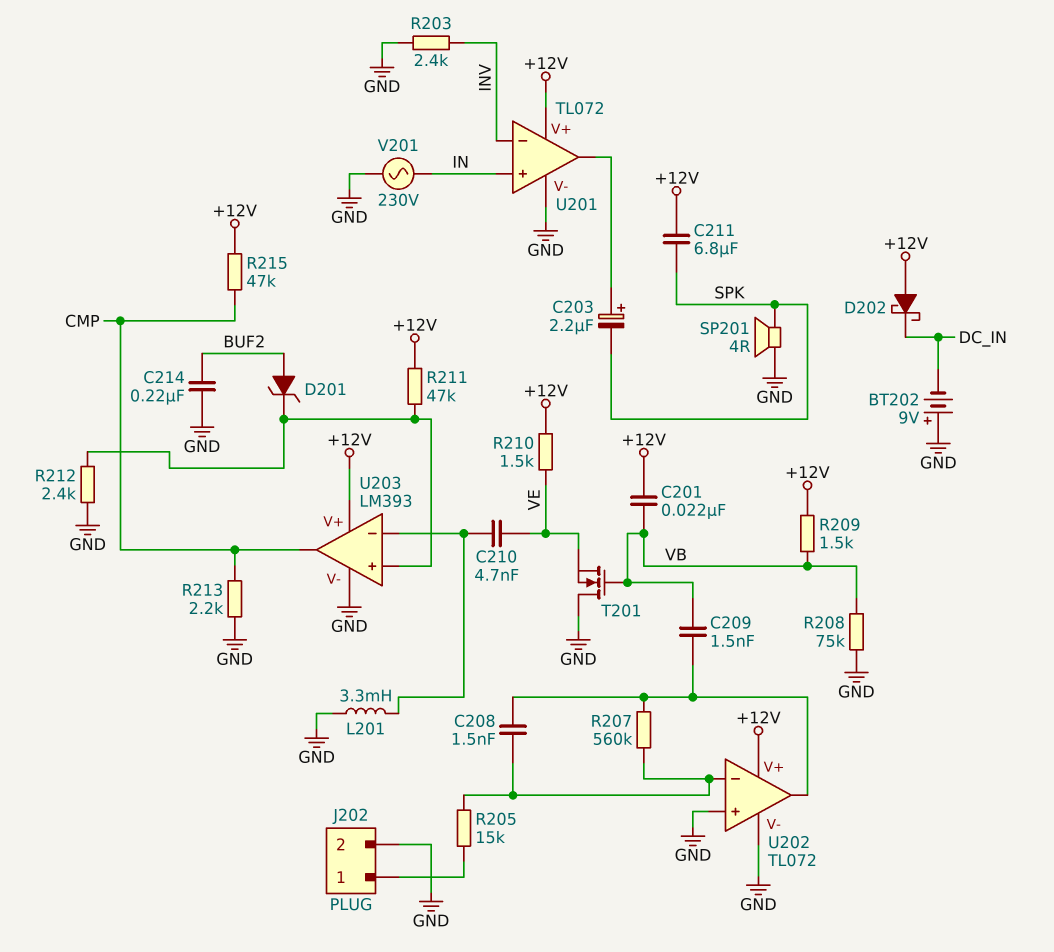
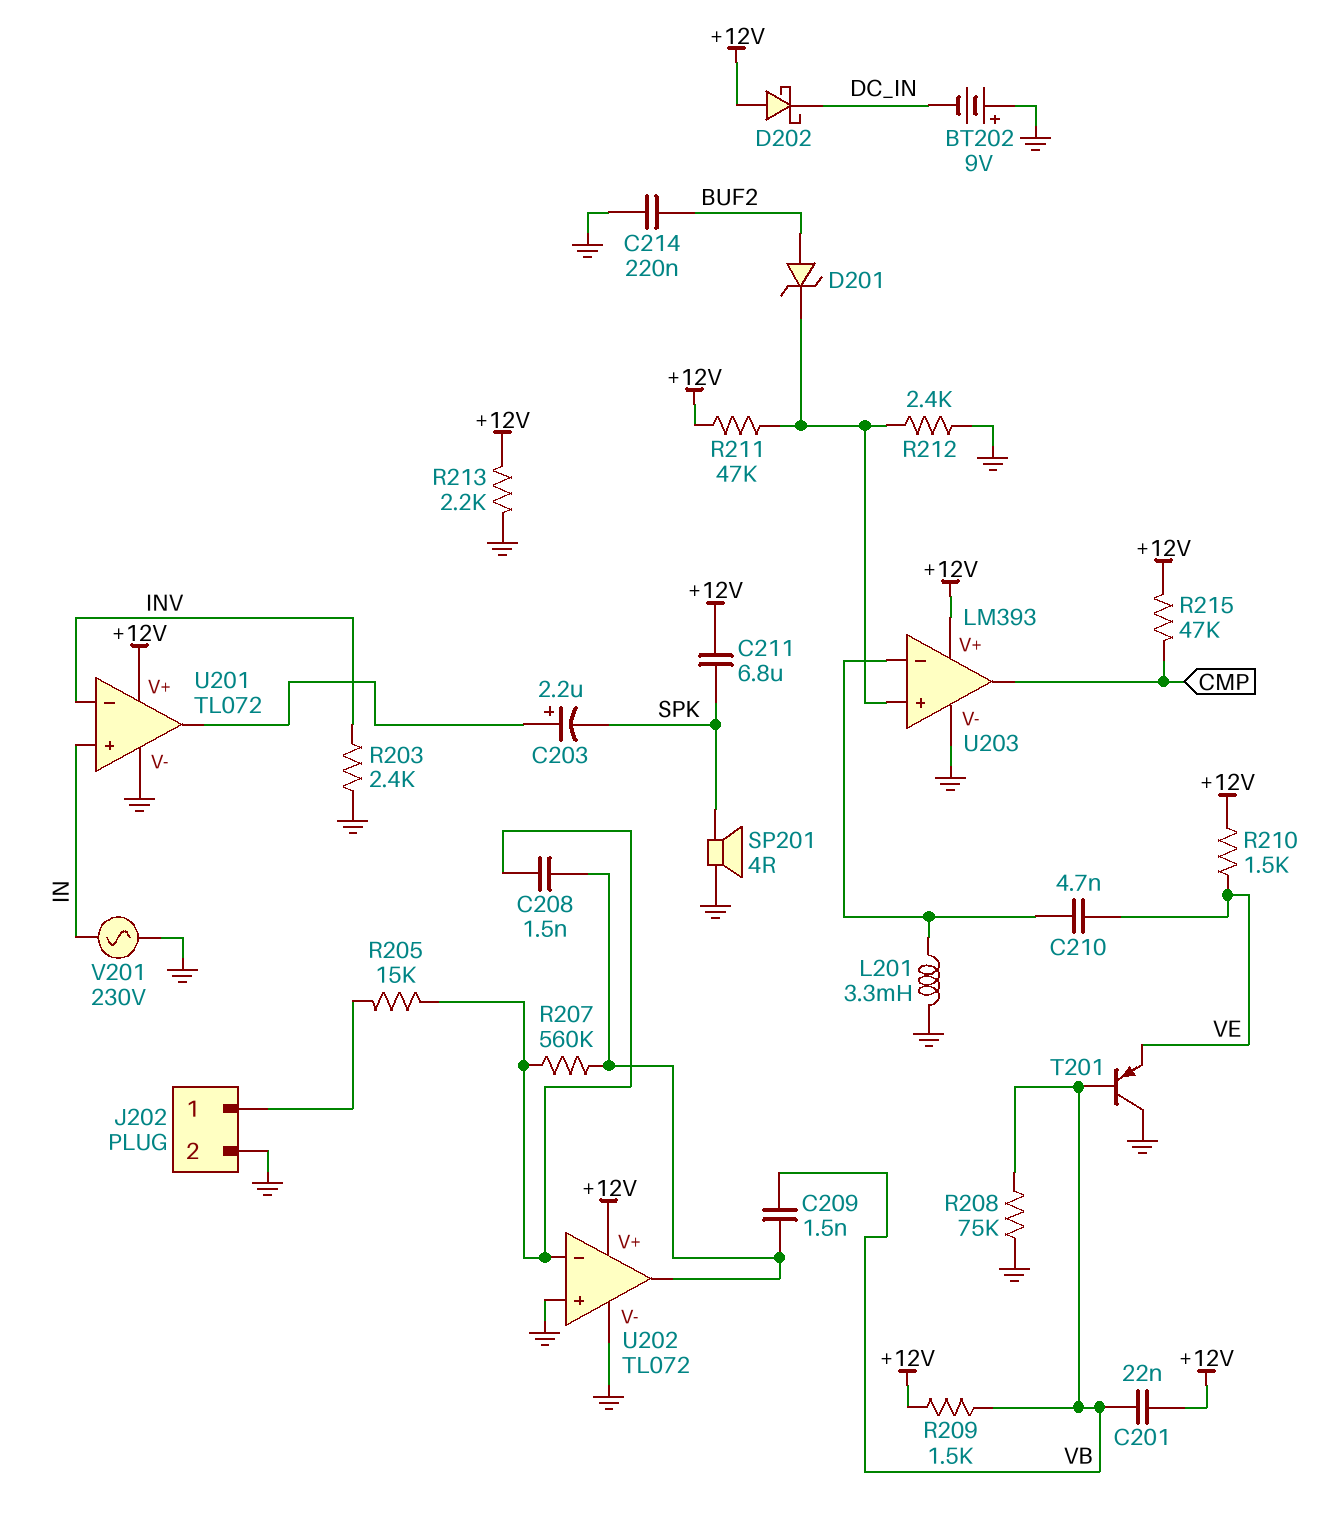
R213: 2.2k (CMP, GND) -> 2.2k (+12V, GND)
T201: NMOS (G VB, D GND, S VE) -> PNP (B VB, C GND, E VE)

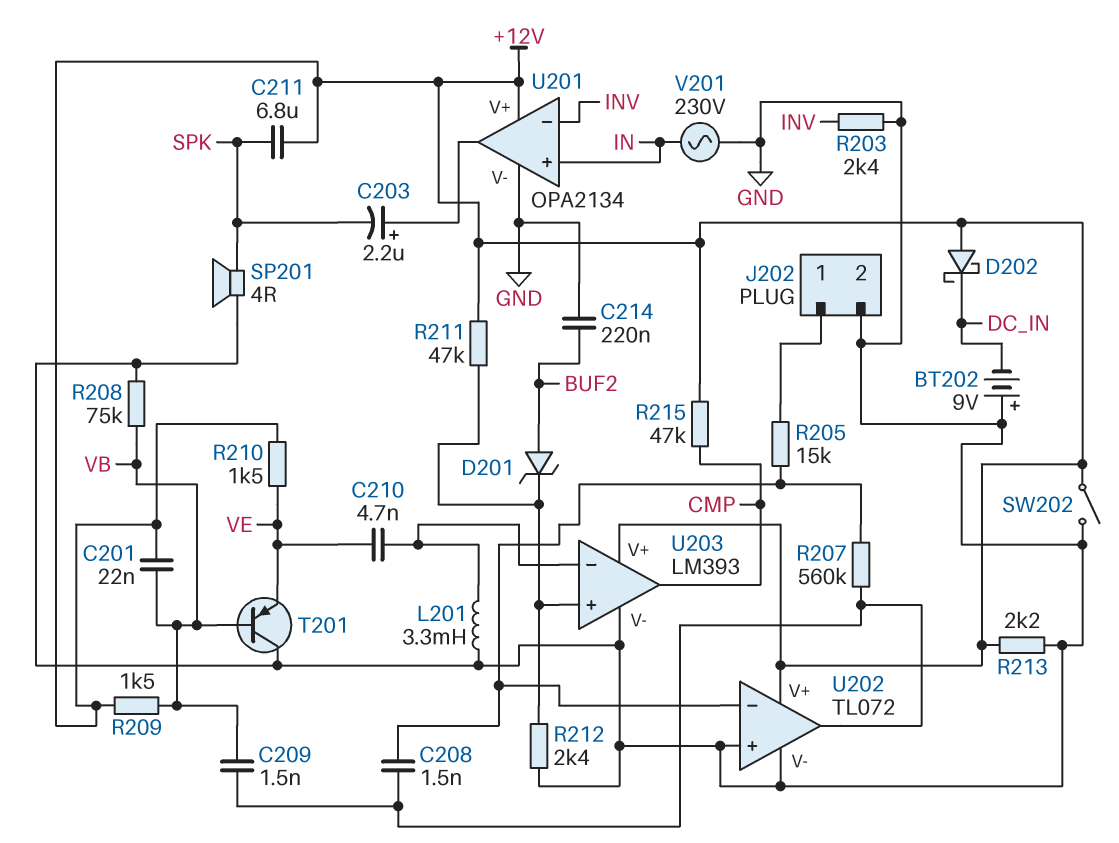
SW202: none -> switch (+12V, GND)
U201: TL072 -> OPA2134

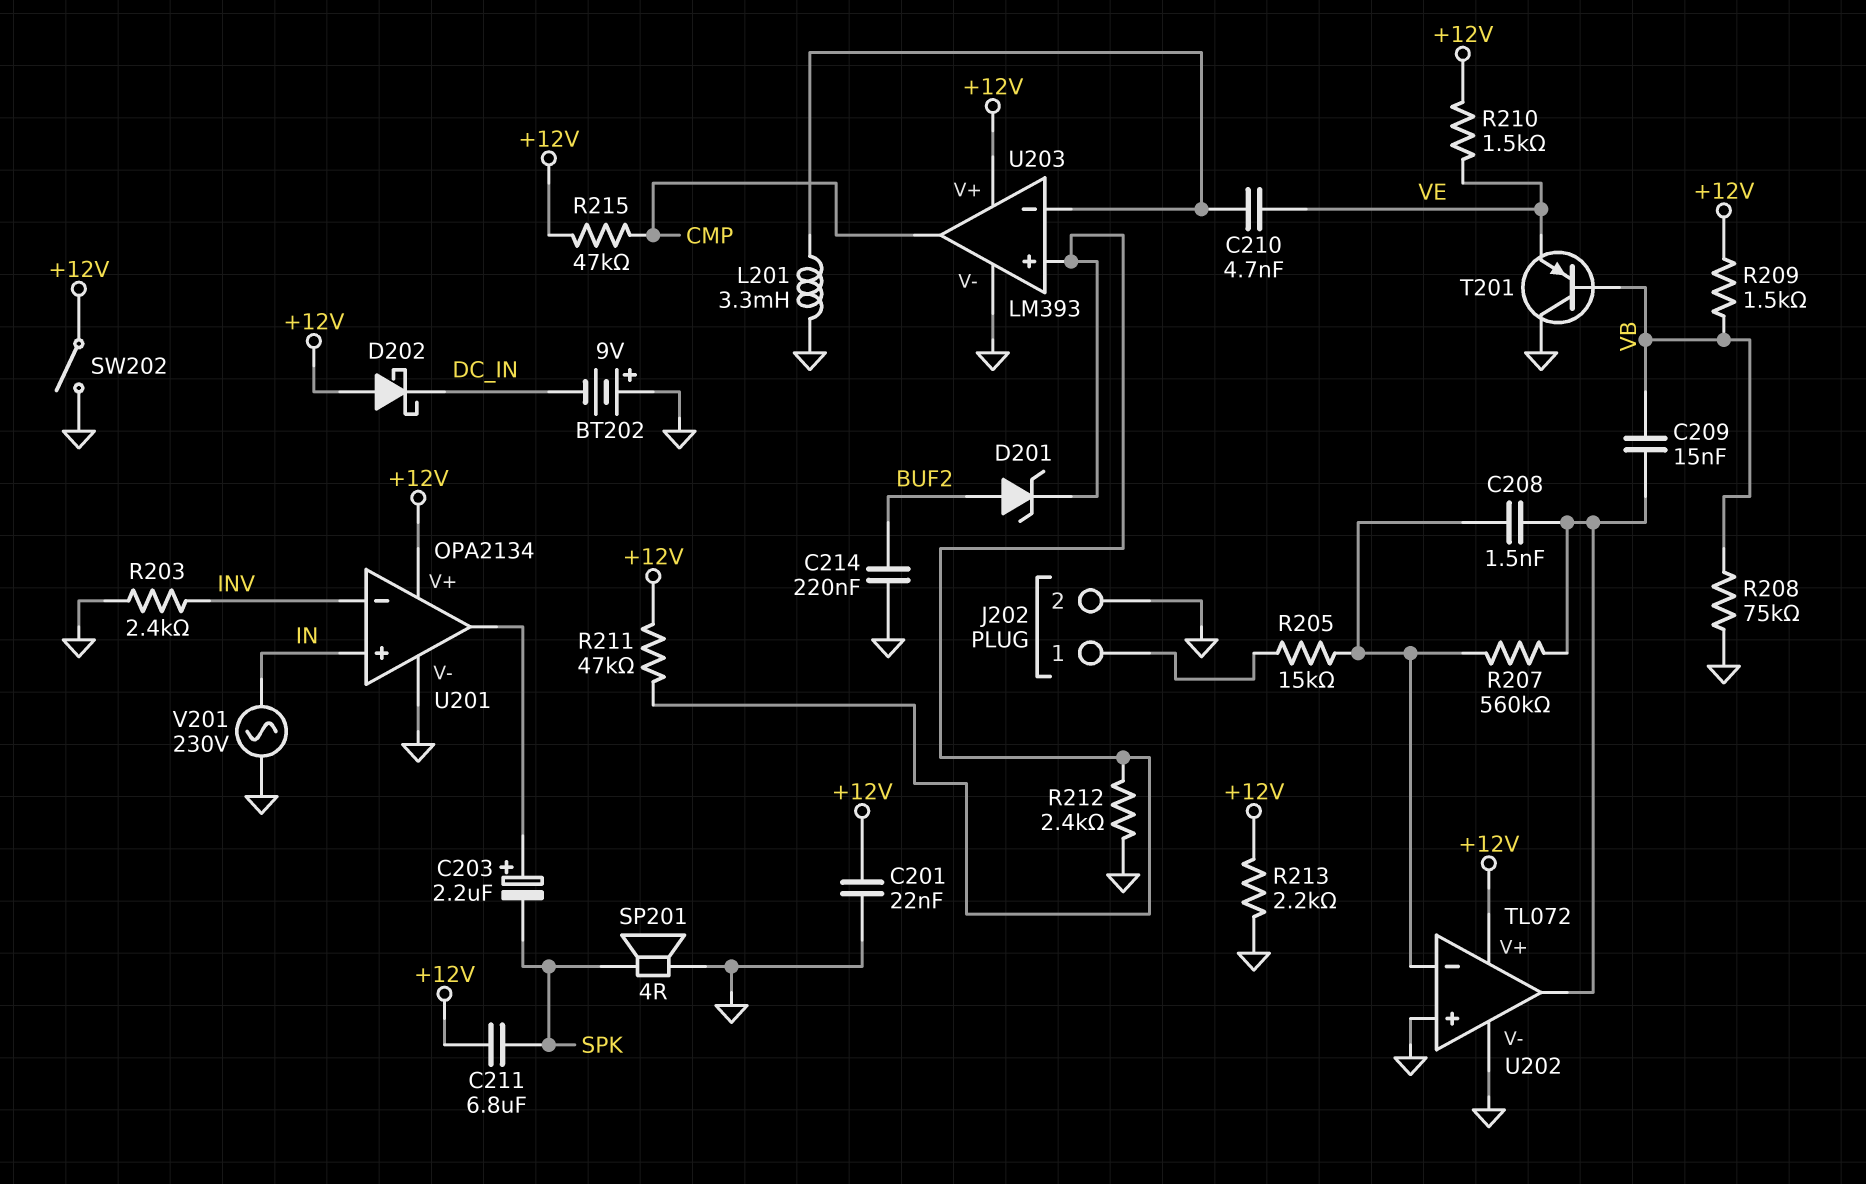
C201: 22nF (+12V, VB) -> 22nF (+12V, GND)
C209: 1.5nF (U202/out, VB) -> 15nF (U202/out, VB)

